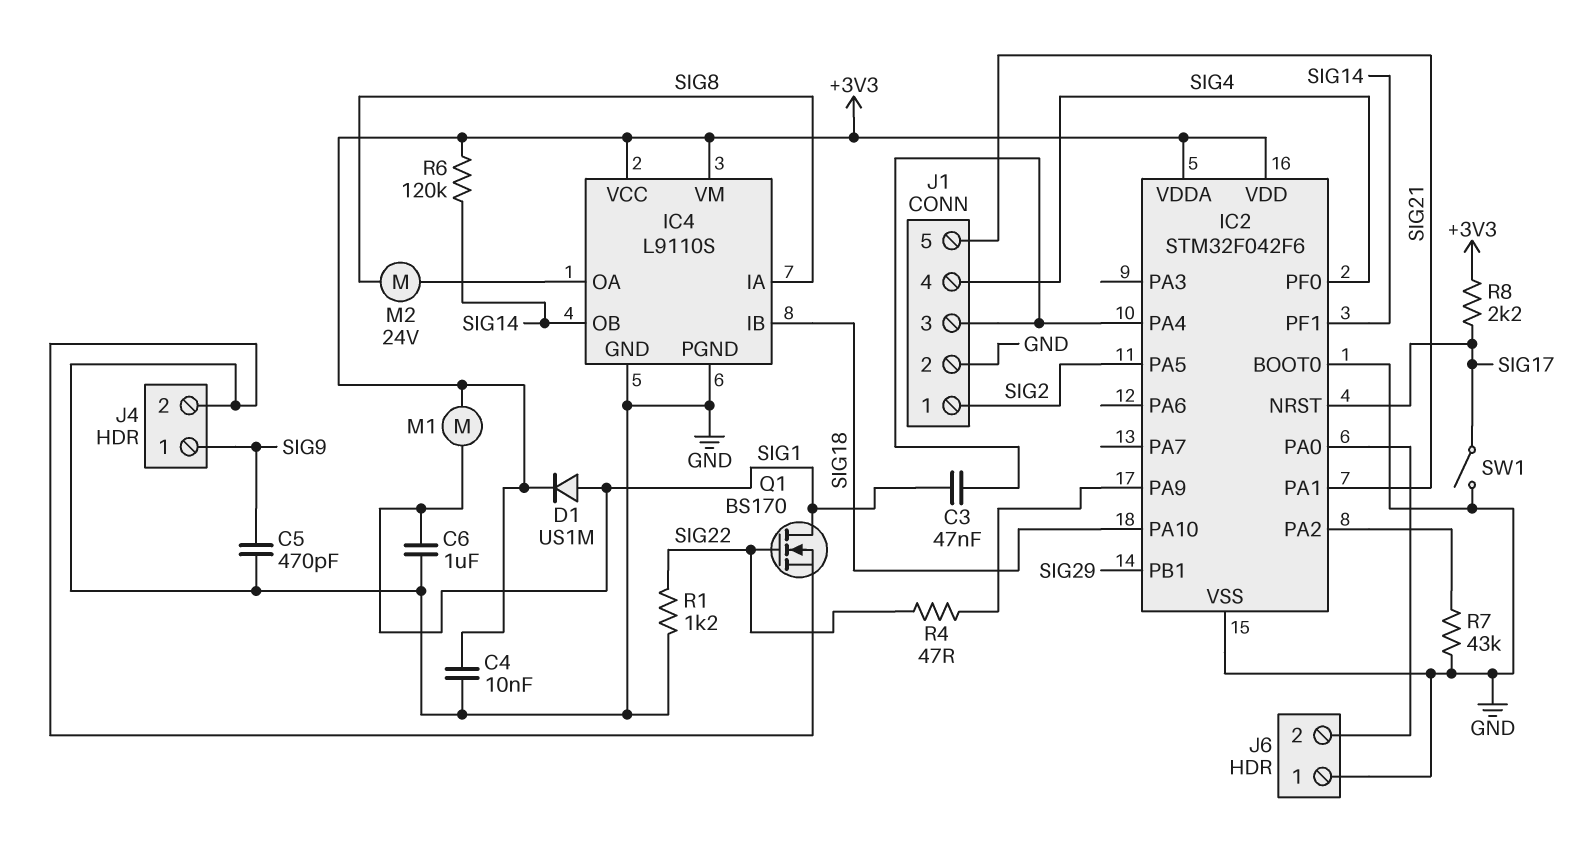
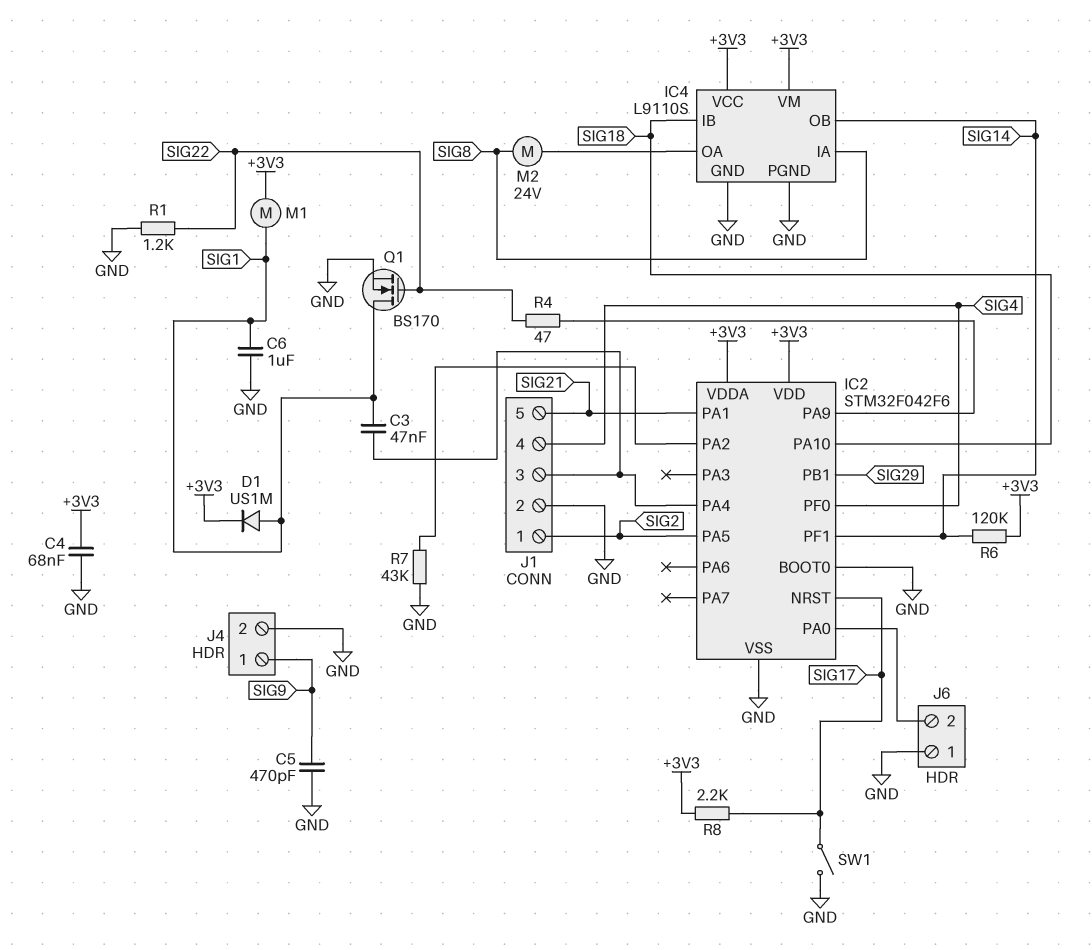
C4: 10nF (+3V3, GND) -> 68nF (+3V3, GND)

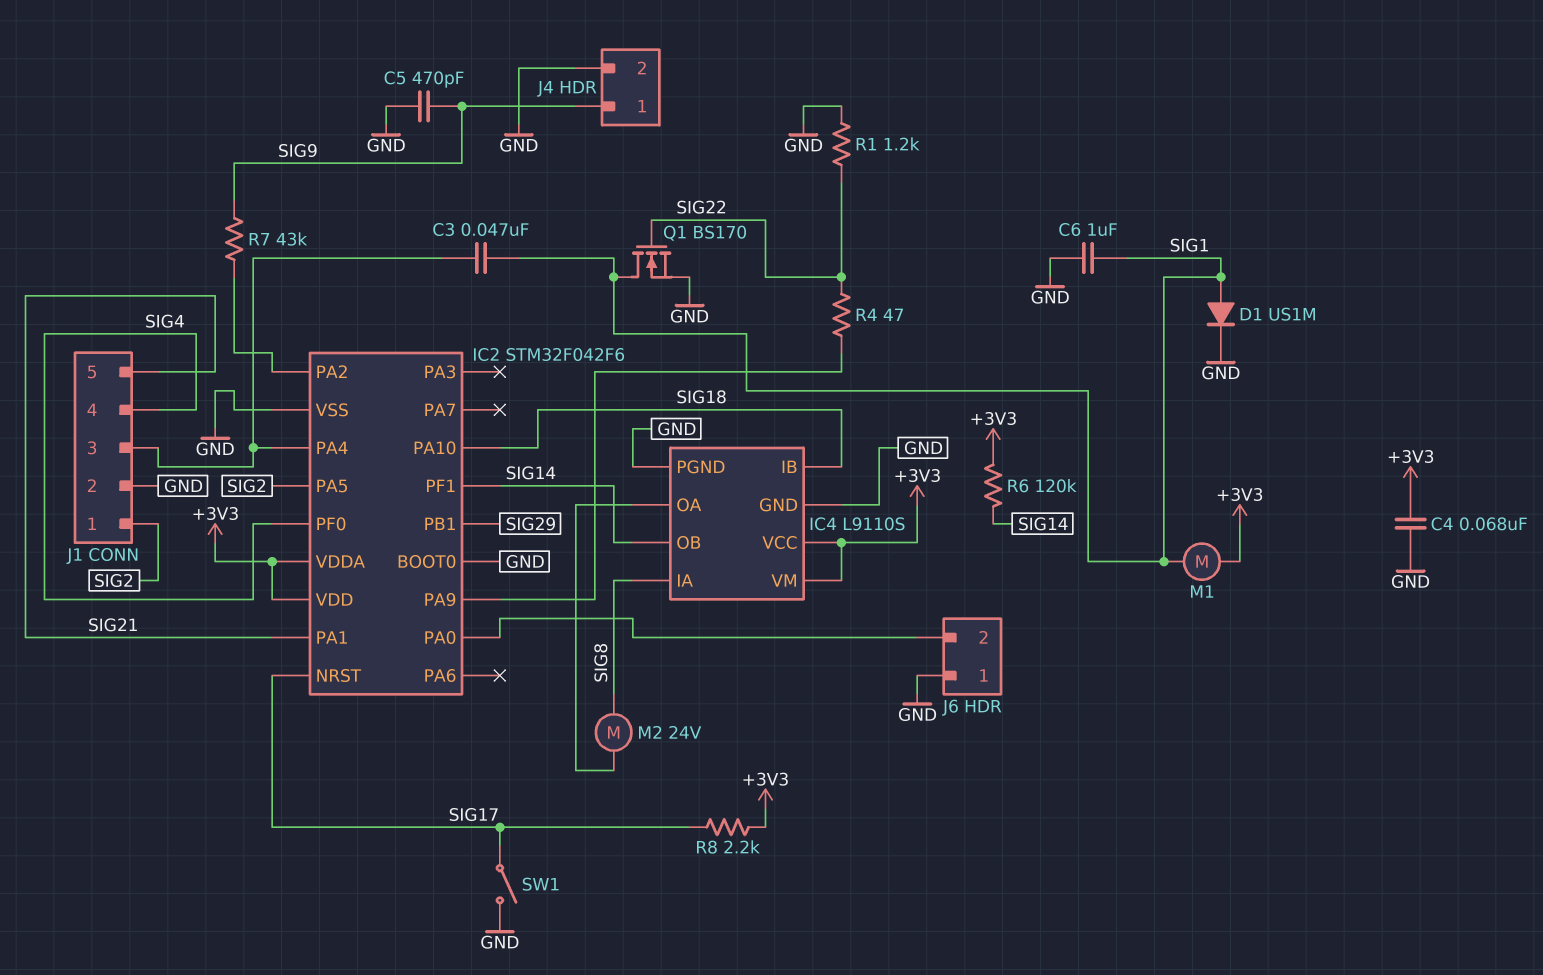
D1: diode US1M (A SIG1, K +3V3) -> diode US1M (A SIG1, K GND)
R7: 43k (GND, IC2/PA2) -> 43k (IC2/PA2, SIG9)

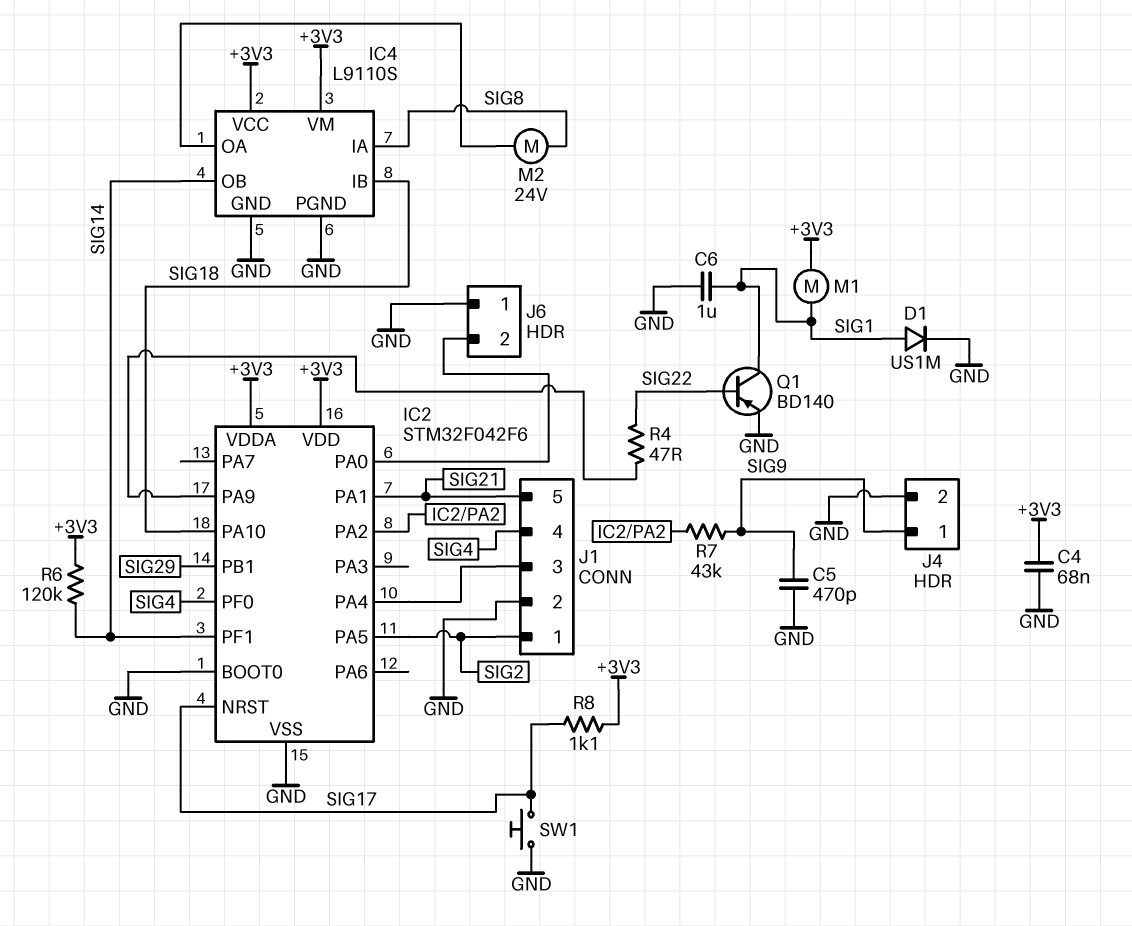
C3: 47nF (IC2/PA4, SIG1) -> none
Q1: NMOS BS170 (G SIG22, D SIG1, S GND) -> PNP BD140 (B SIG22, C SIG1, E GND)
R1: 1.2k (GND, SIG22) -> none
R8: 2.2k (+3V3, SIG17) -> 1.1k (+3V3, SIG17)
SW1: switch (GND, SIG17) -> button (GND, SIG17)

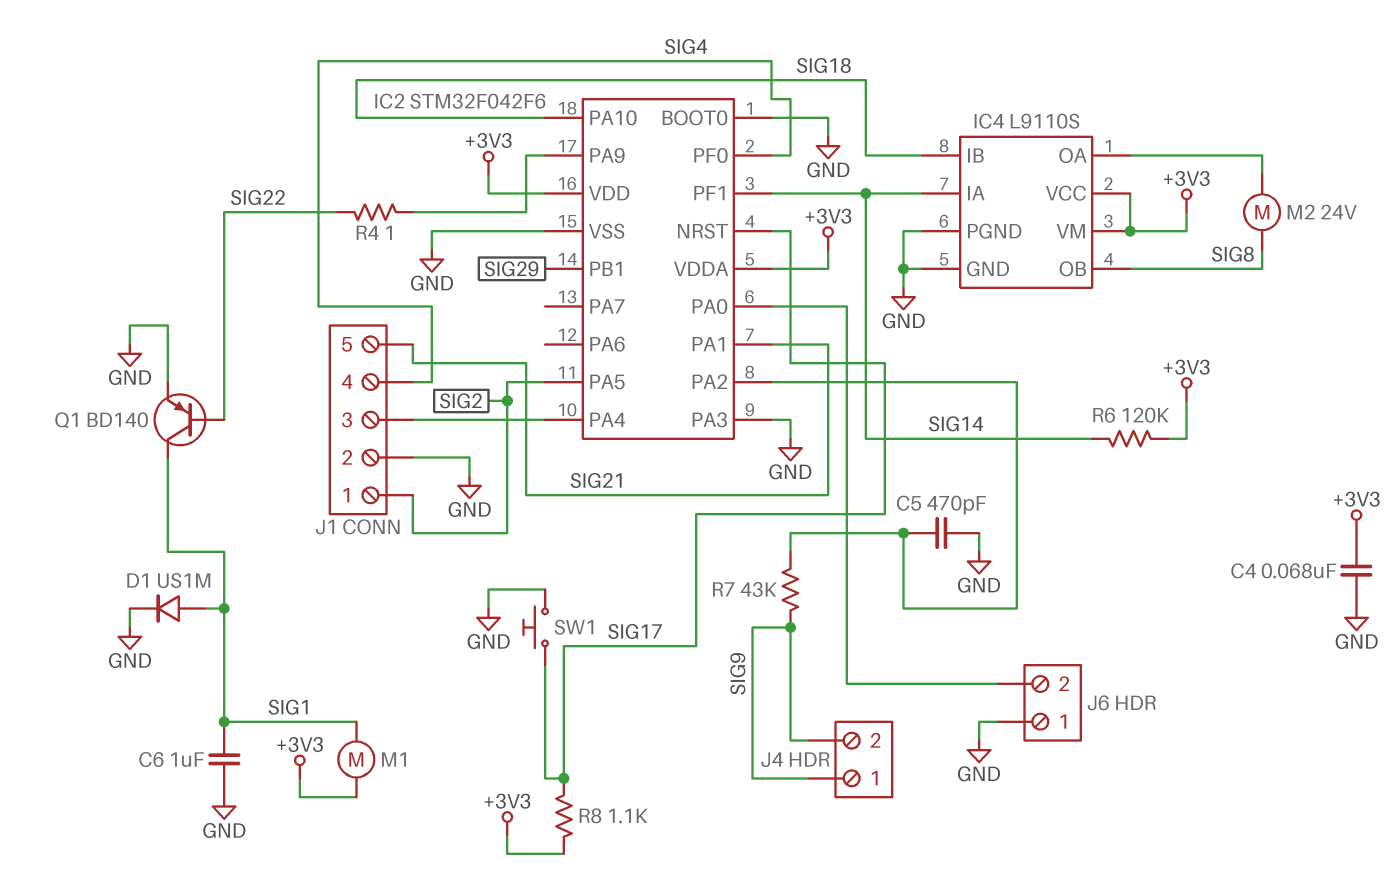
C5: 470pF (GND, SIG9) -> 470pF (GND, IC2/PA2)
IC2 pin PA3: none -> GND
IC4 pin IA: SIG8 -> SIG14
IC4 pin OB: SIG14 -> SIG8
J4 pin 2: GND -> SIG9
R4: 47 (IC2/PA9, SIG22) -> 1 (IC2/PA9, SIG22)

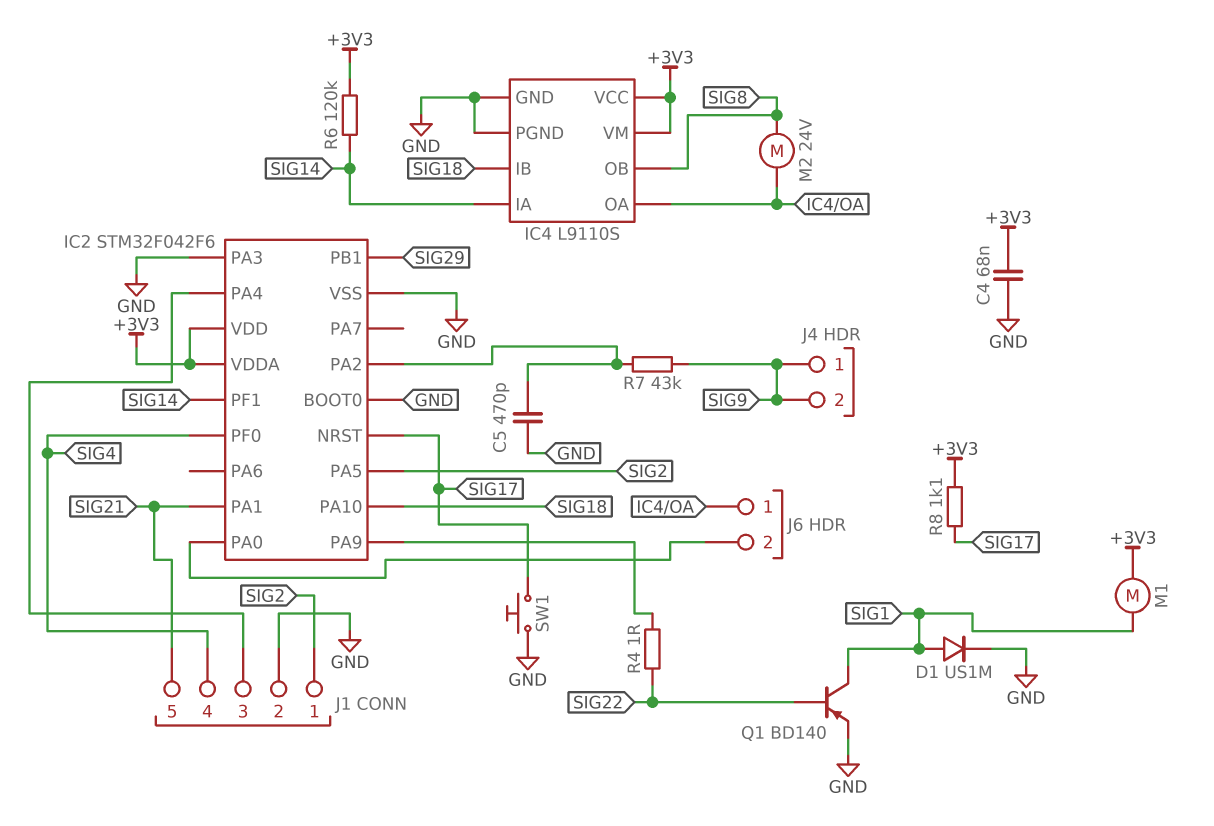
C6: 1uF (GND, SIG1) -> none
J6 pin 1: GND -> IC4/OA

